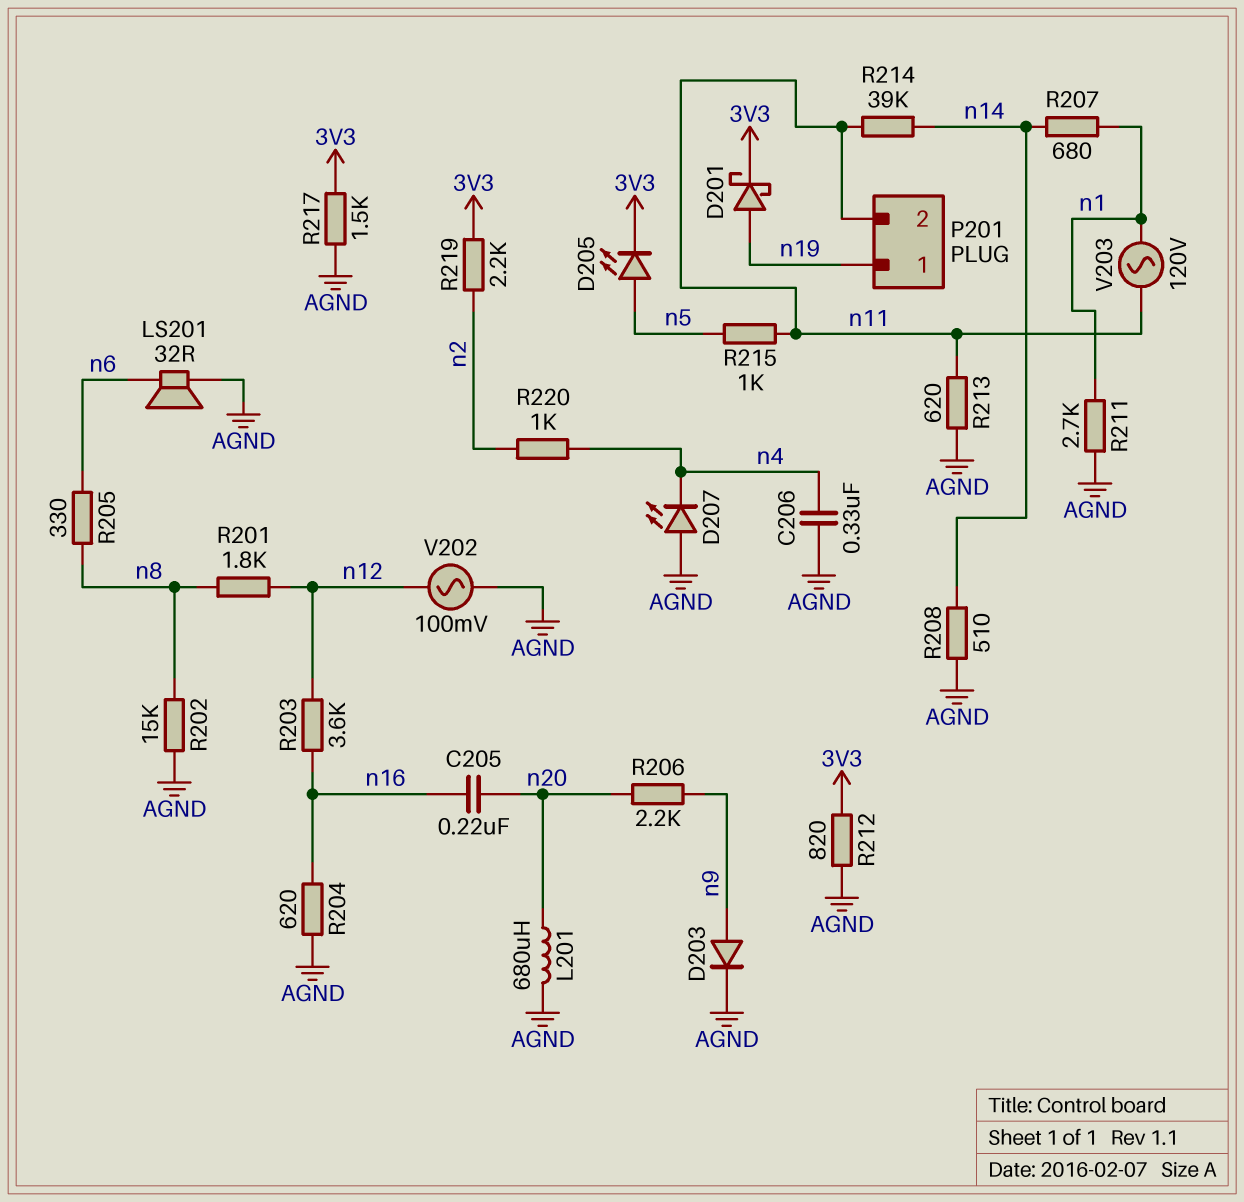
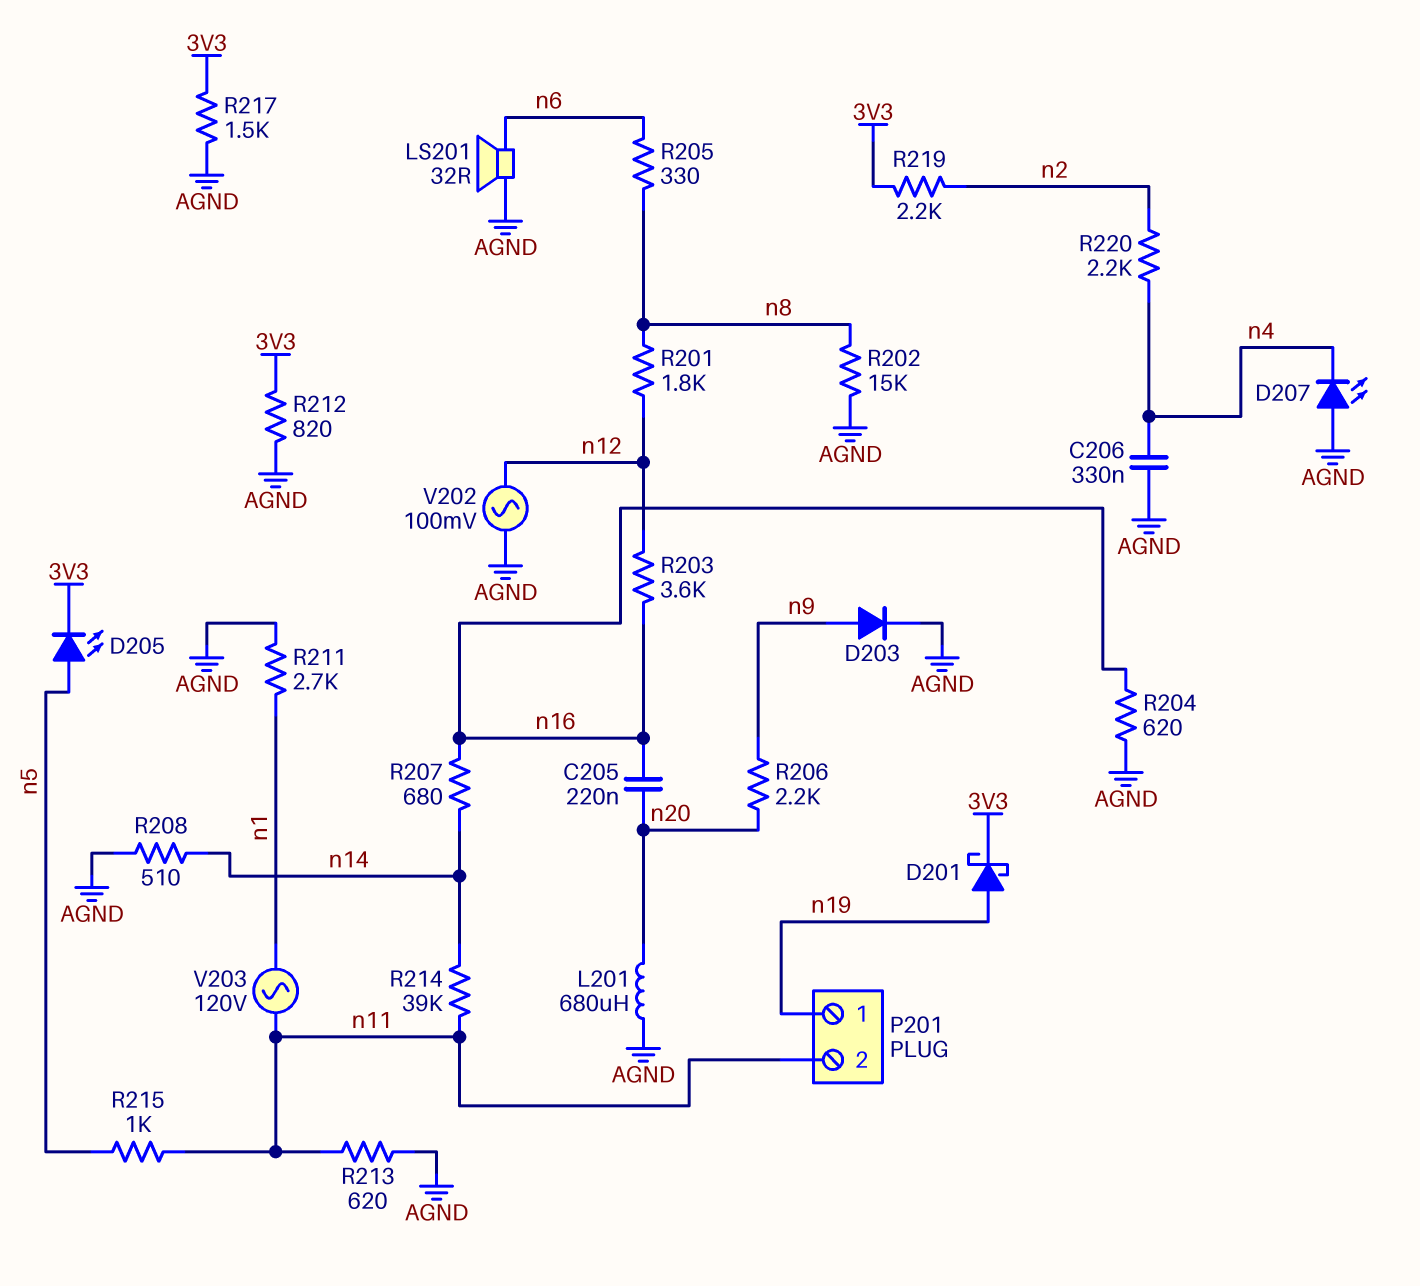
R207: 680 (n1, n14) -> 680 (n14, n16)
R220: 1k (n2, n4) -> 2.2k (n2, n4)

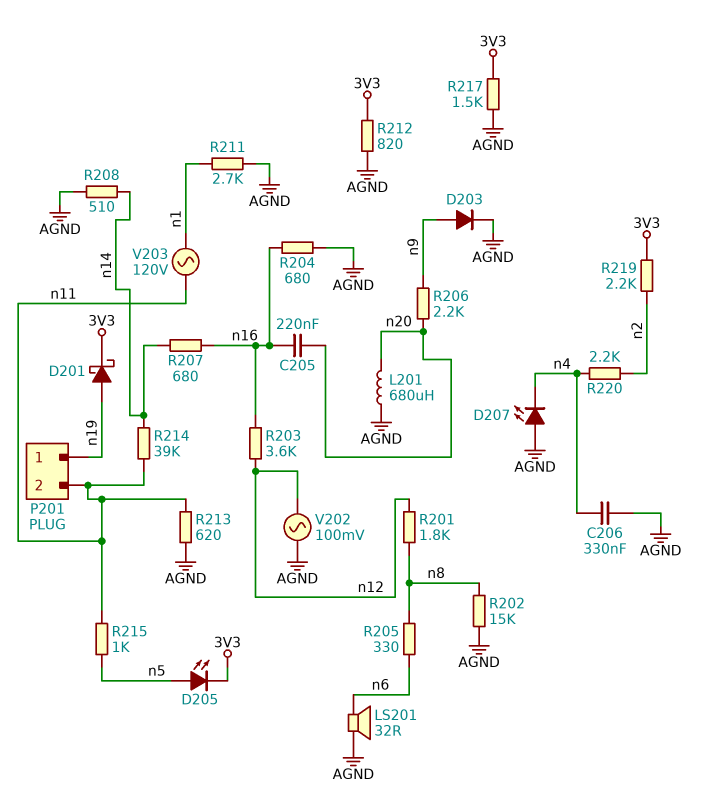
R204: 620 (AGND, n16) -> 680 (AGND, n16)

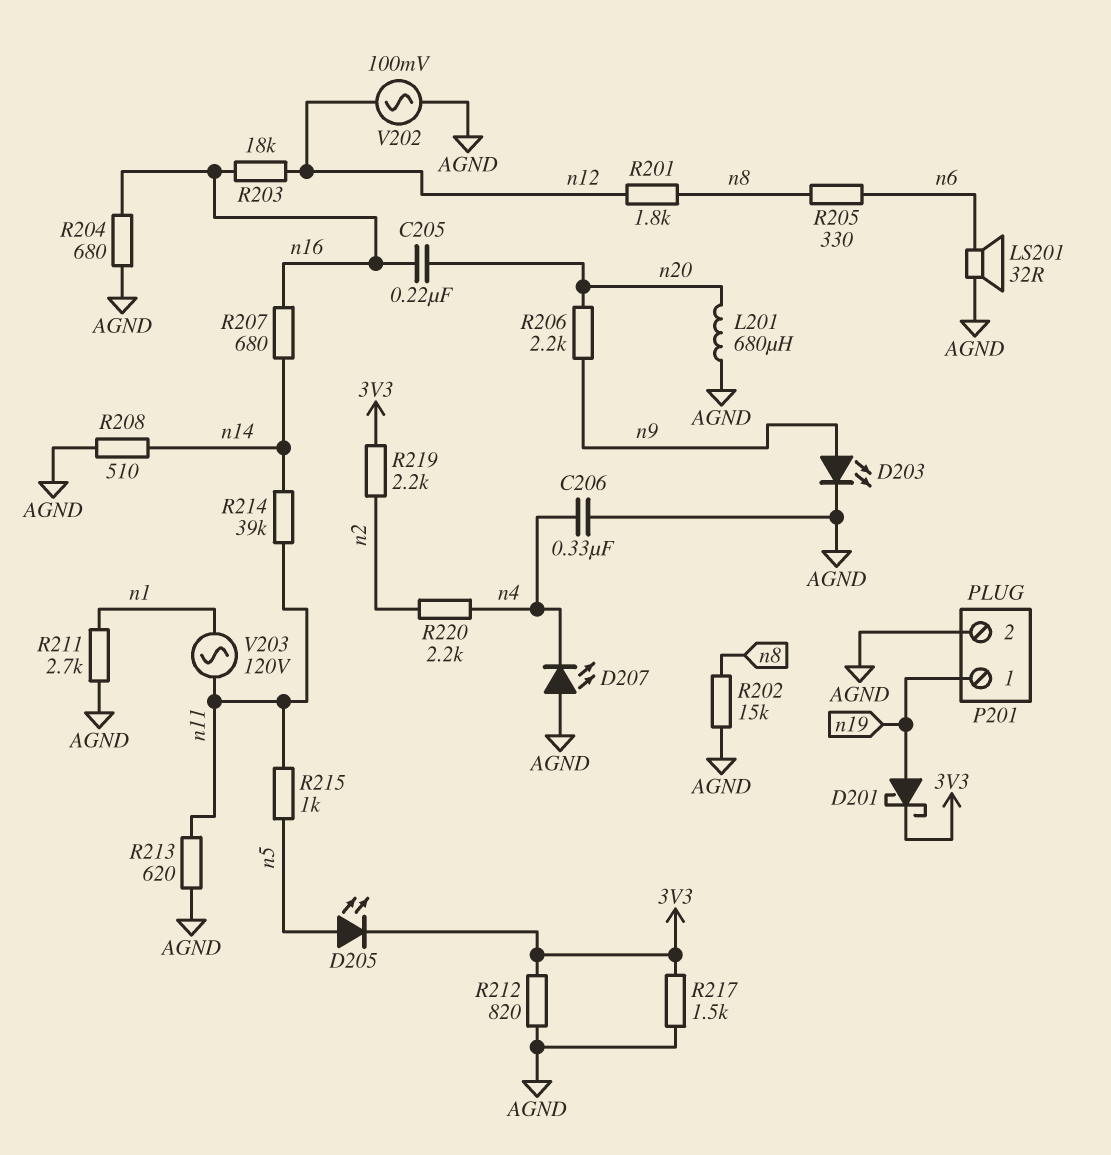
D203: diode (A n9, K AGND) -> LED (A n9, K AGND)
P201 pin 2: n11 -> AGND
R203: 3.6k (n12, n16) -> 18k (n12, n16)

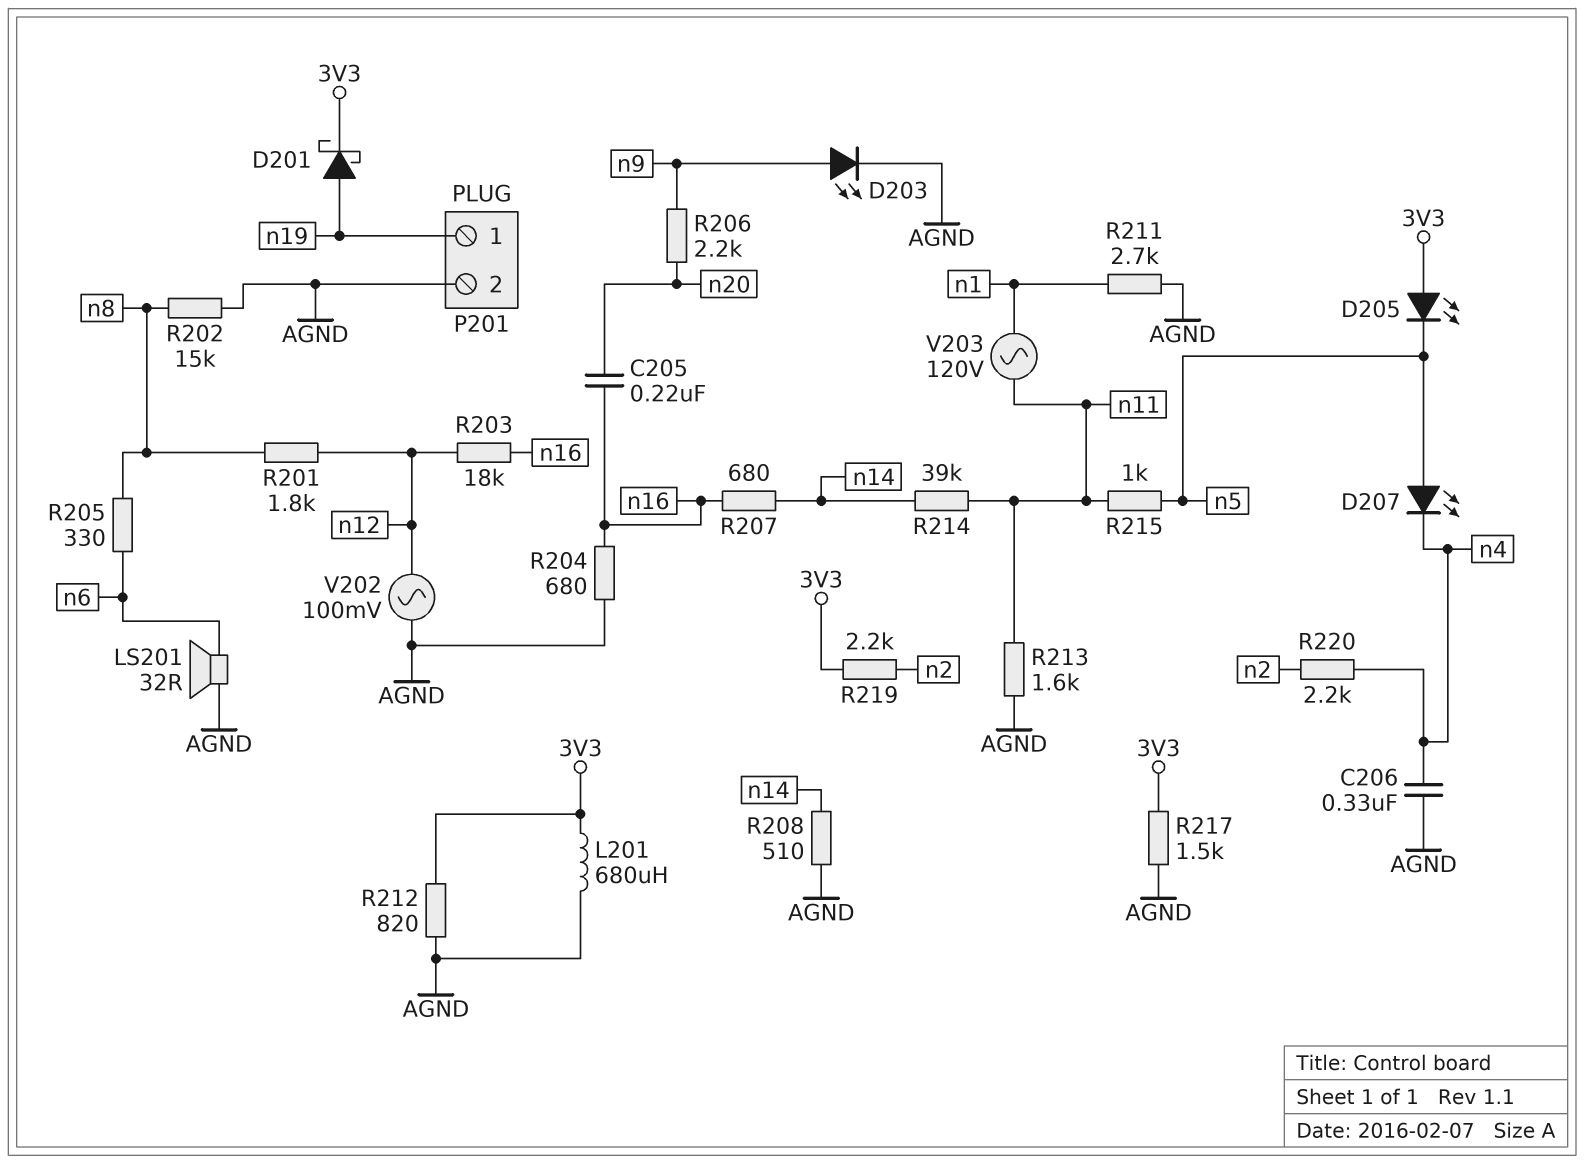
D205: LED (A n5, K 3V3) -> LED (A 3V3, K n5)
D207: LED (A AGND, K n4) -> LED (A n5, K n4)
L201: 680uH (AGND, n20) -> 680uH (3V3, AGND)
R213: 620 (AGND, n11) -> 1.6k (AGND, n11)

